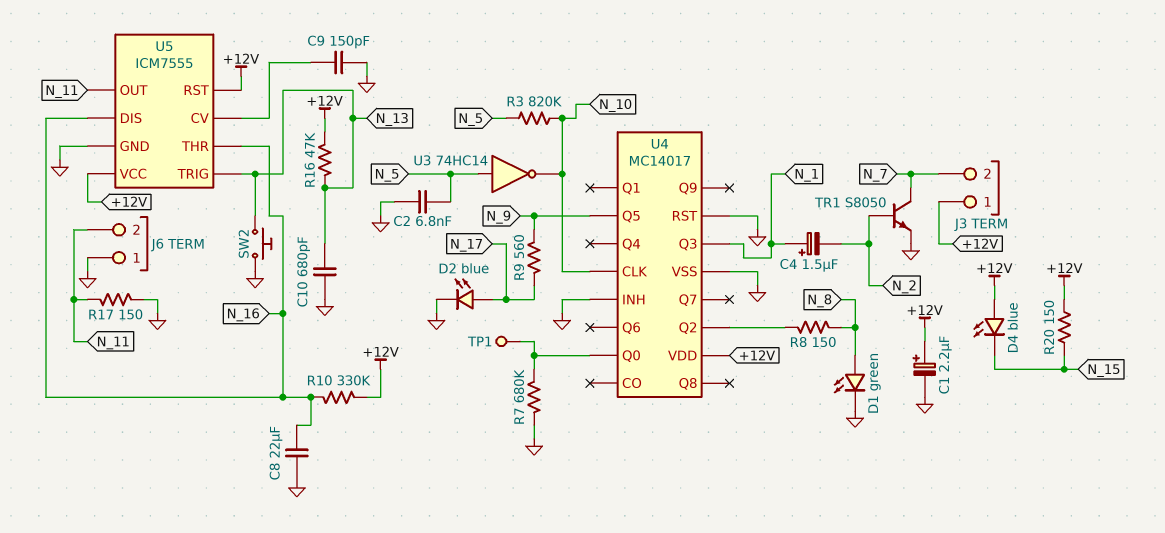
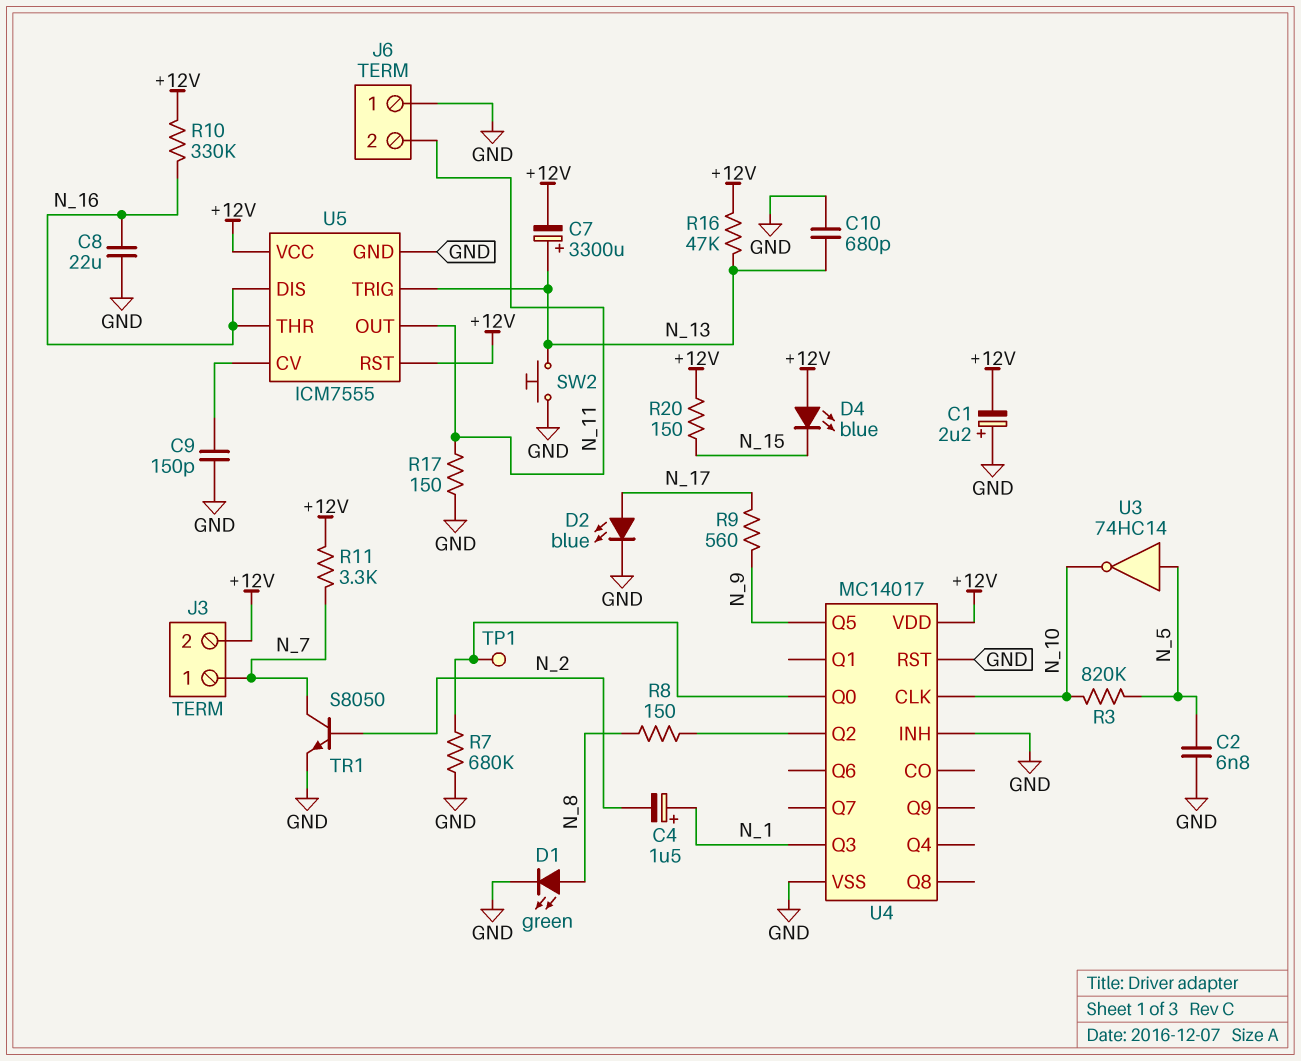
C1: 2.2uF (plus +12V, minus GND) -> 2.2uF (plus GND, minus +12V)
C7: none -> 3300uF (plus N_13, minus +12V)
J3 pin 1: +12V -> N_7
J3 pin 2: N_7 -> +12V
R11: none -> 3.3k (+12V, N_7)

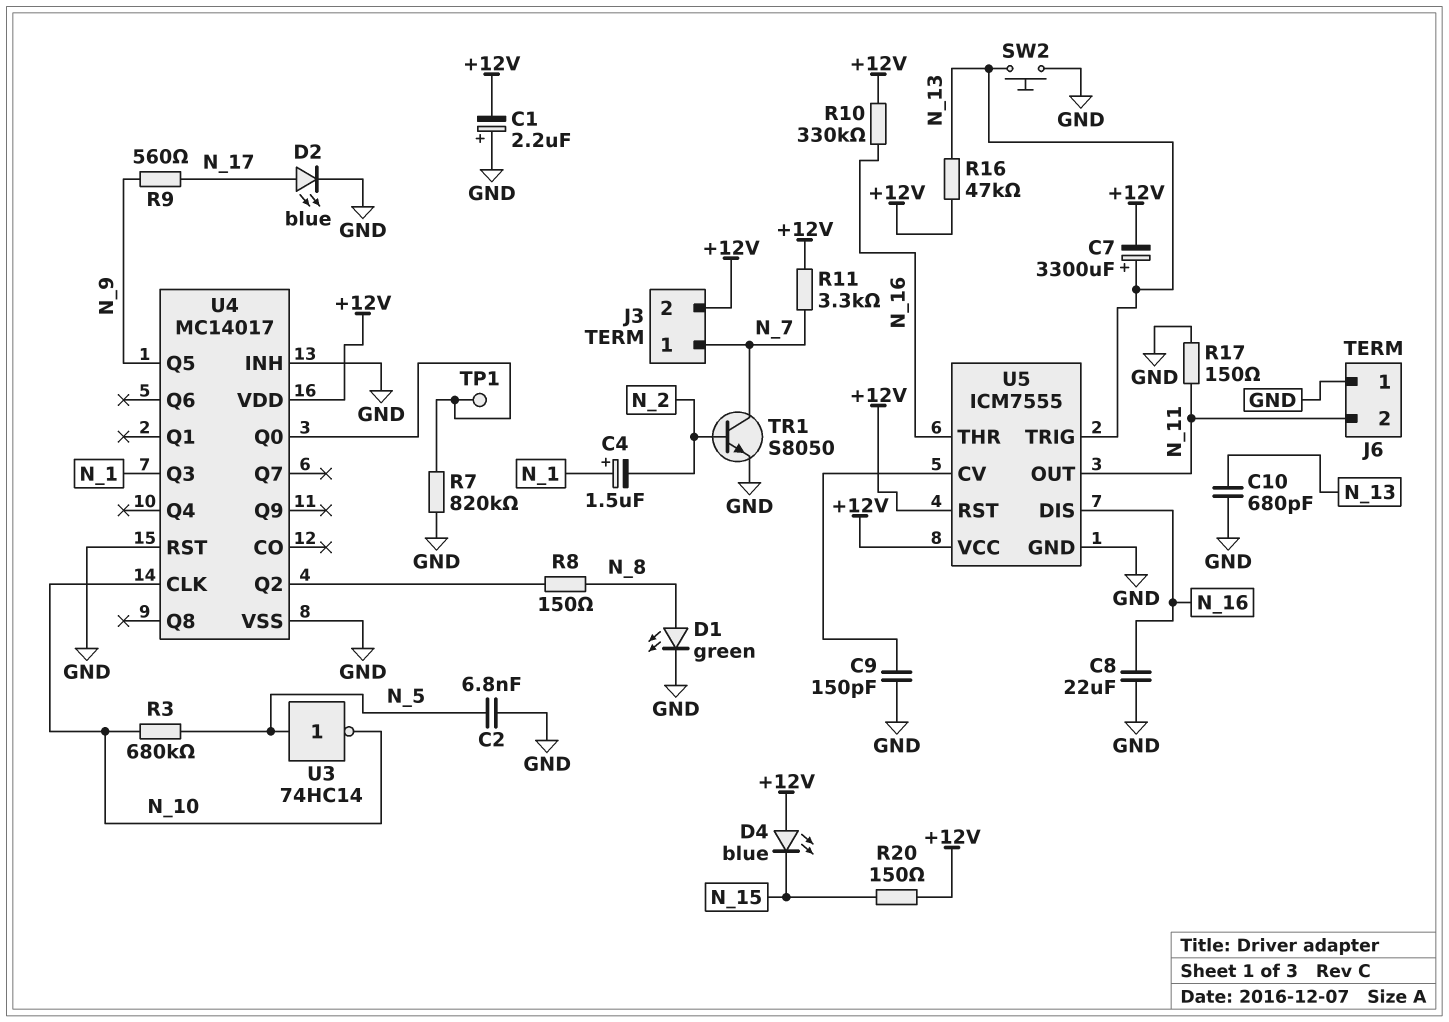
R3: 820k (N_5, N_10) -> 680k (N_5, N_10)
R7: 680k (GND, U4/Q0) -> 820k (GND, U4/Q0)

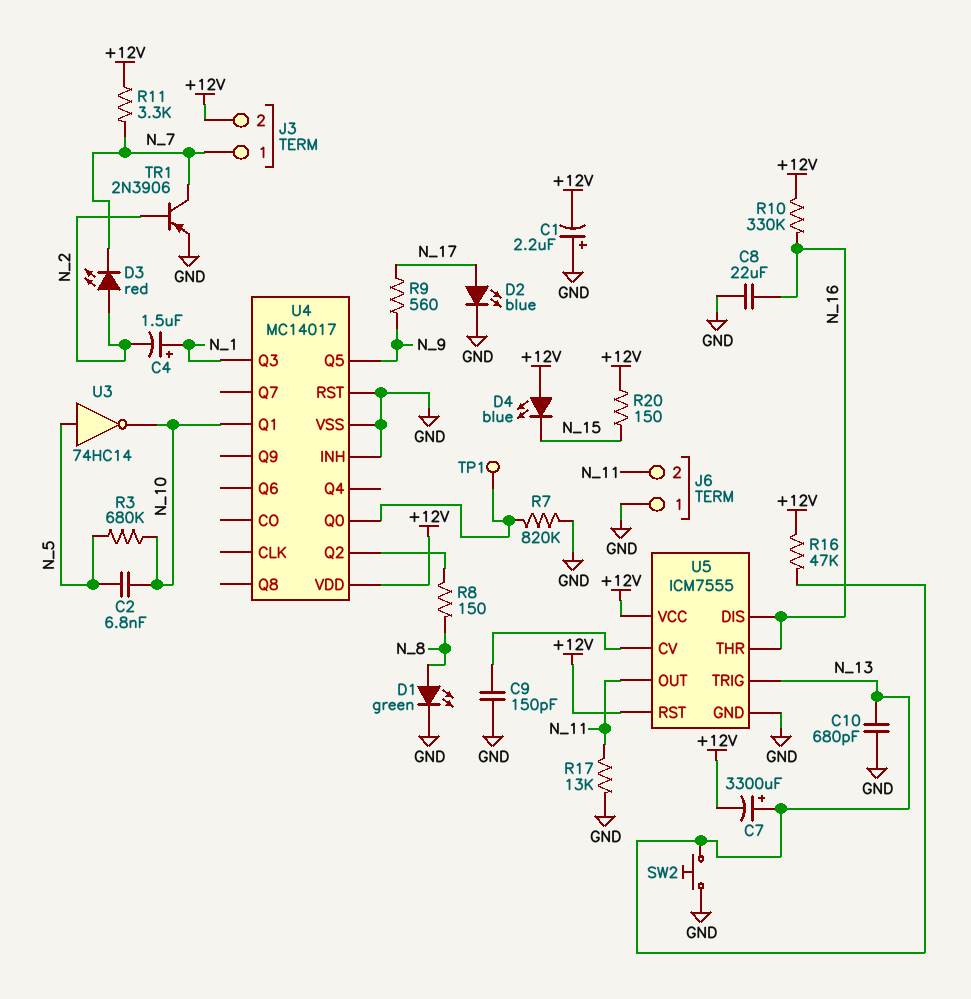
C2: 6.8nF (GND, N_5) -> 6.8nF (N_5, N_10)
D3: none -> LED red (A N_2, K N_7)
R17: 150 (GND, N_11) -> 13k (GND, N_11)
TR1: NPN S8050 (B N_2, C N_7, E GND) -> PNP 2N3906 (B N_2, C N_7, E GND)
U4 pin CLK: N_10 -> none
U4 pin Q1: none -> N_10

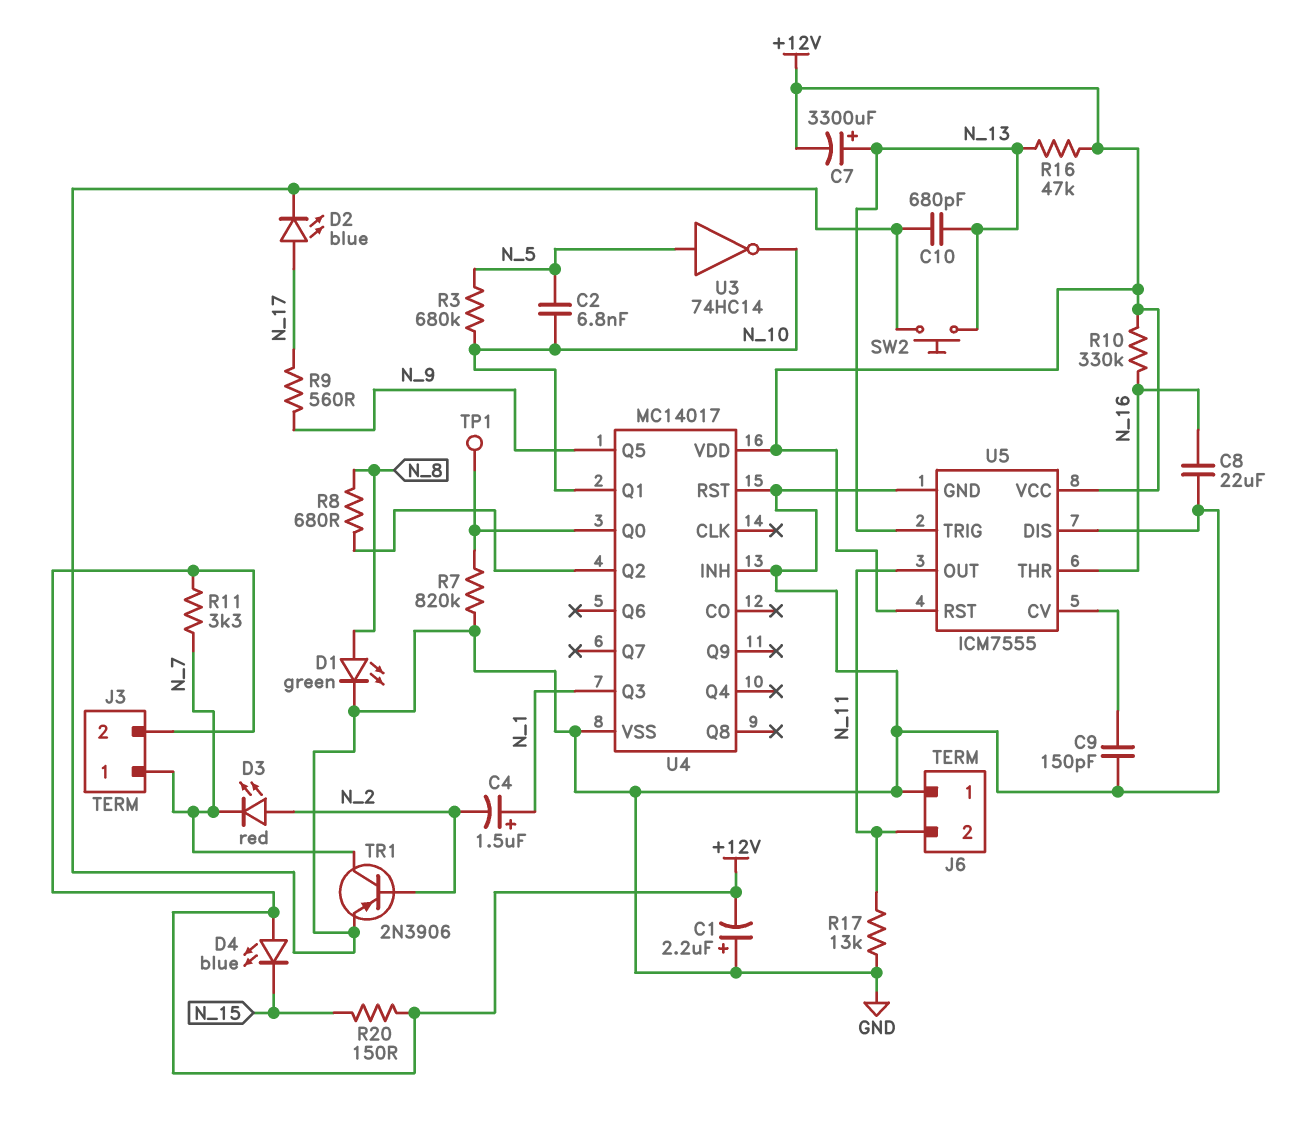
R8: 150 (N_8, U4/Q2) -> 680 (N_8, U4/Q2)
U5 pin DIS: N_16 -> GND

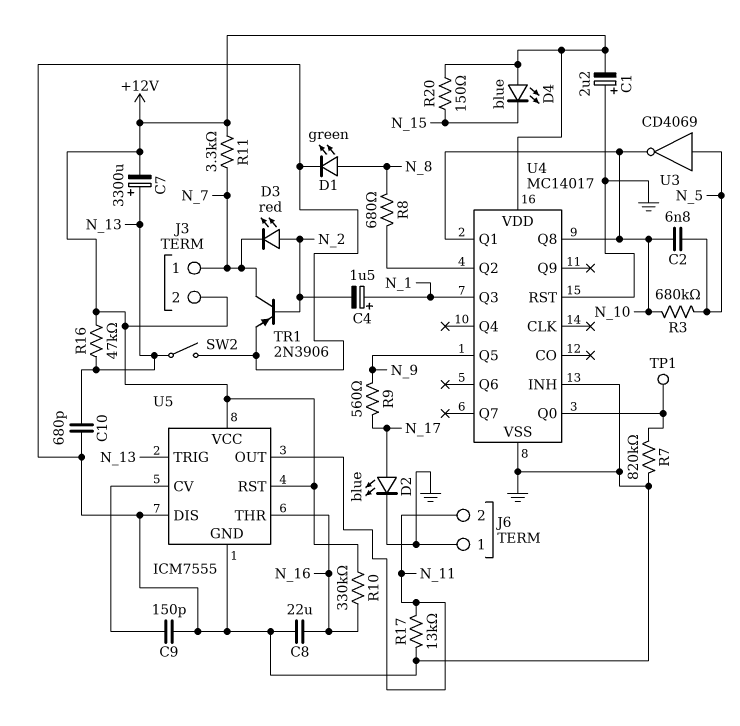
SW2: button (GND, N_13) -> switch (GND, N_13)
U3: NOT 74HC14 (in N_5, out N_10) -> NOT CD4069 (in N_5, out N_10)
U4 pin Q8: none -> N_10

